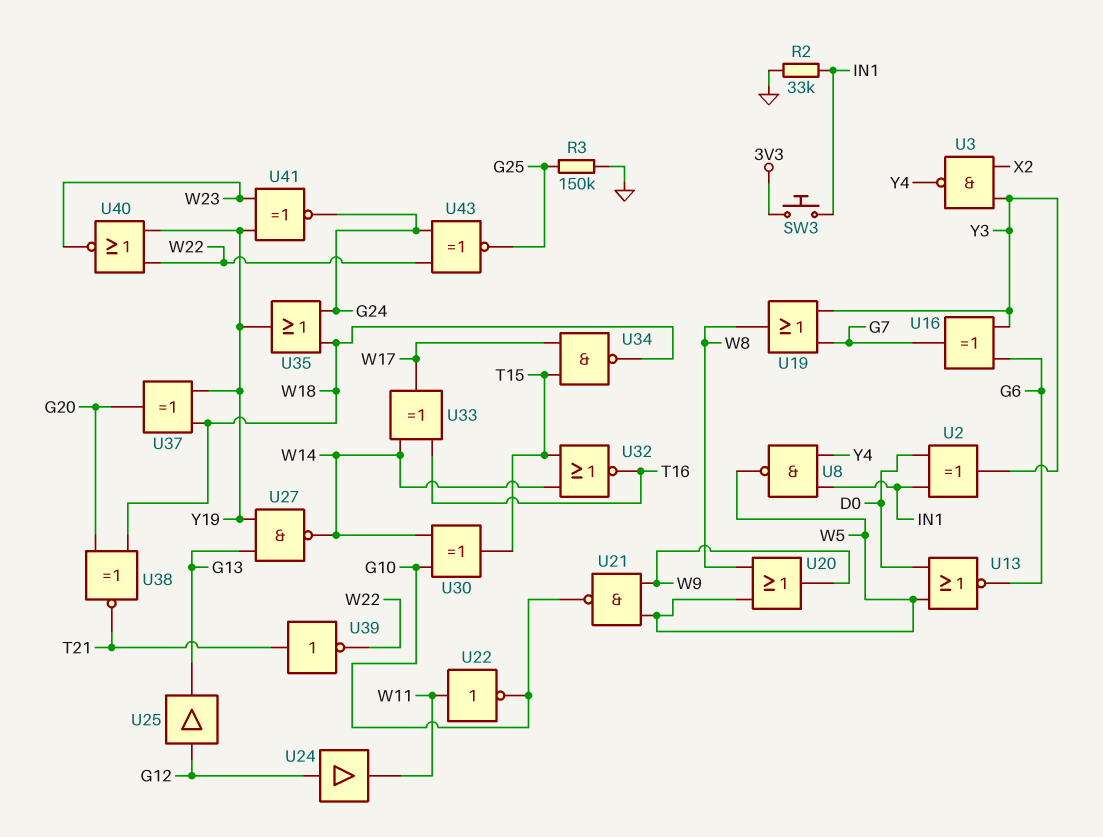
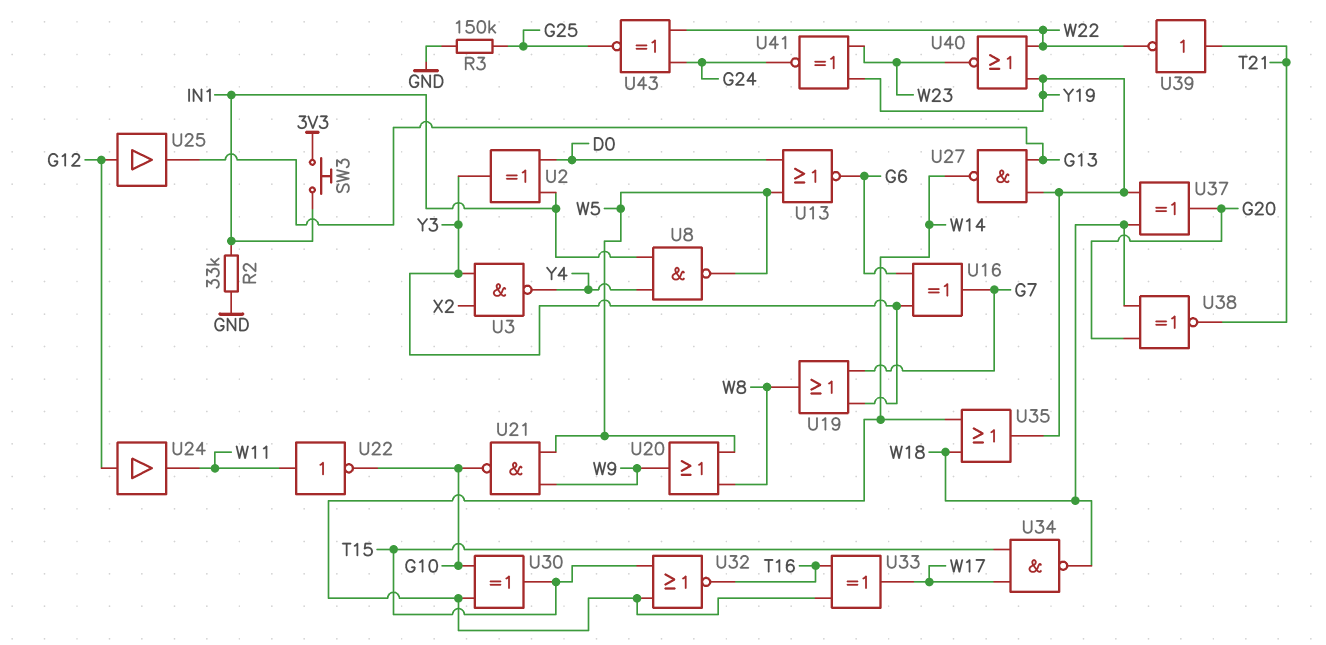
U35: OR (in G24, in W18, out Y19) -> OR (in W14, in W18, out Y19)

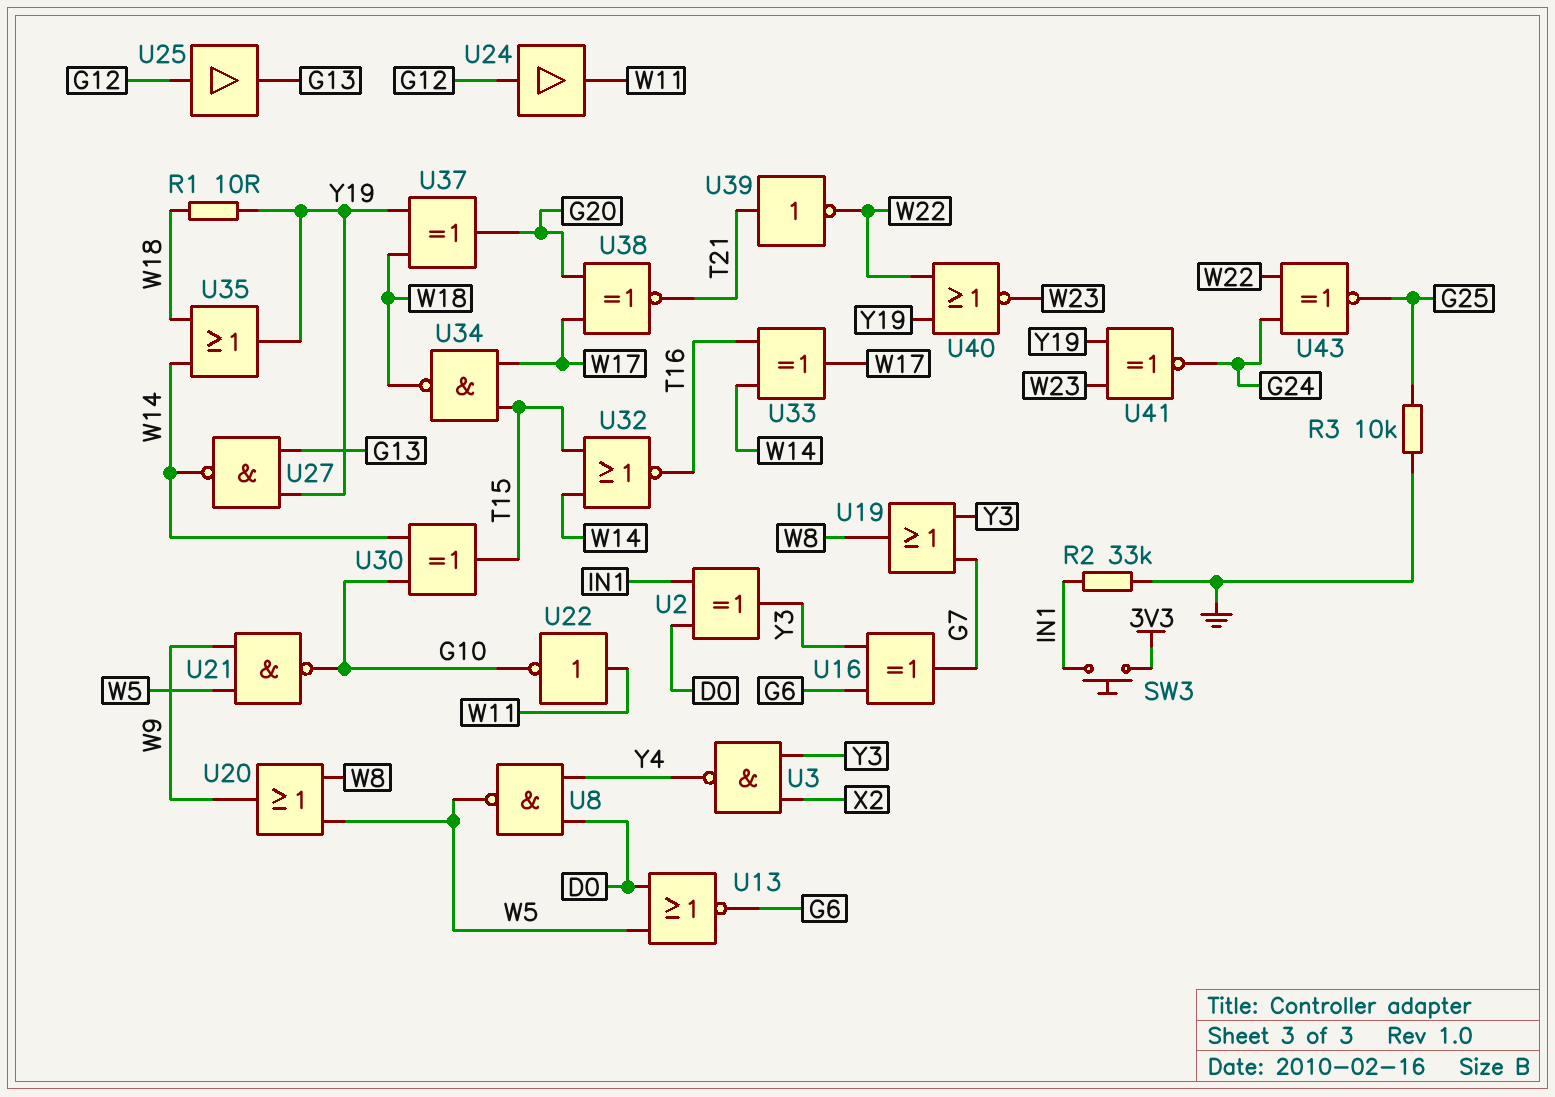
R1: none -> 10 (W18, Y19)
R3: 150k (G25, GND) -> 10k (G25, GND)
U8: NAND (in IN1, in Y4, out W5) -> NAND (in D0, in Y4, out W5)
U38: XNOR (in G20, in W18, out T21) -> XNOR (in G20, in W17, out T21)

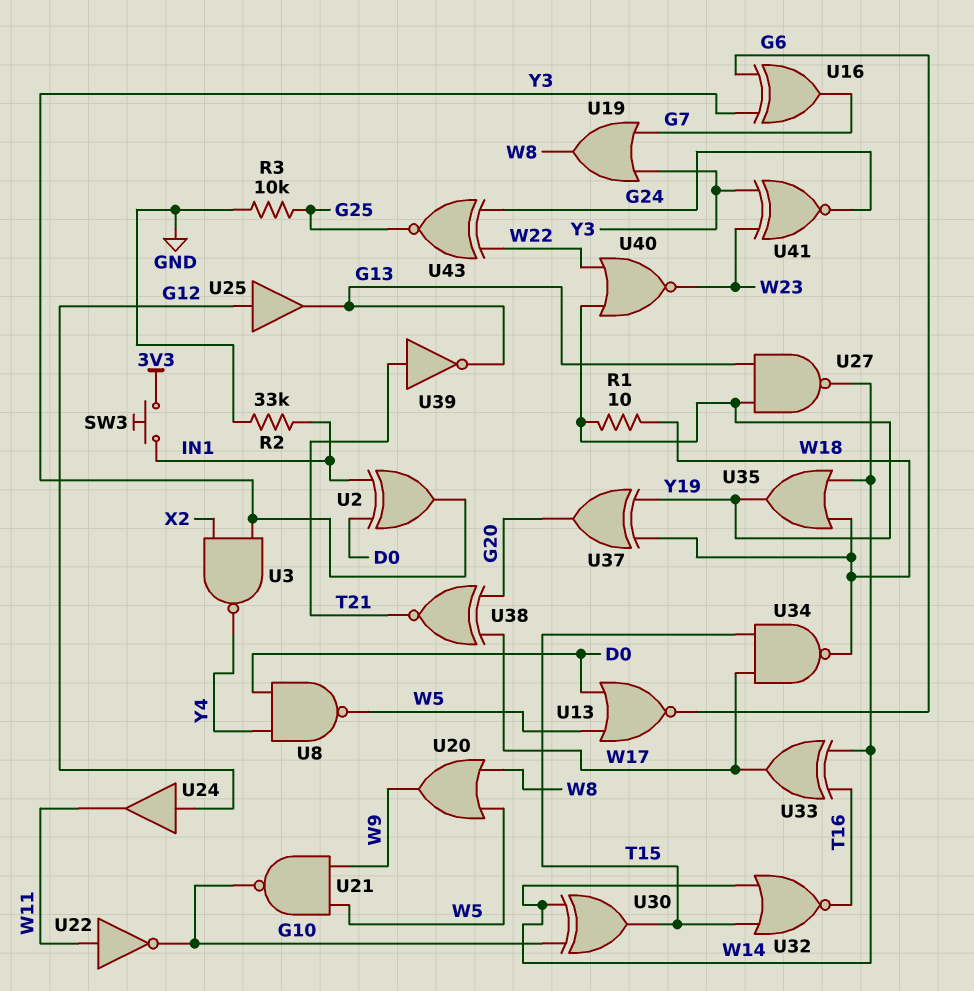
U39: NOT (in T21, out W22) -> NOT (in T21, out G13)
U41: XNOR (in W23, in Y19, out G24) -> XNOR (in W23, in Y3, out G24)

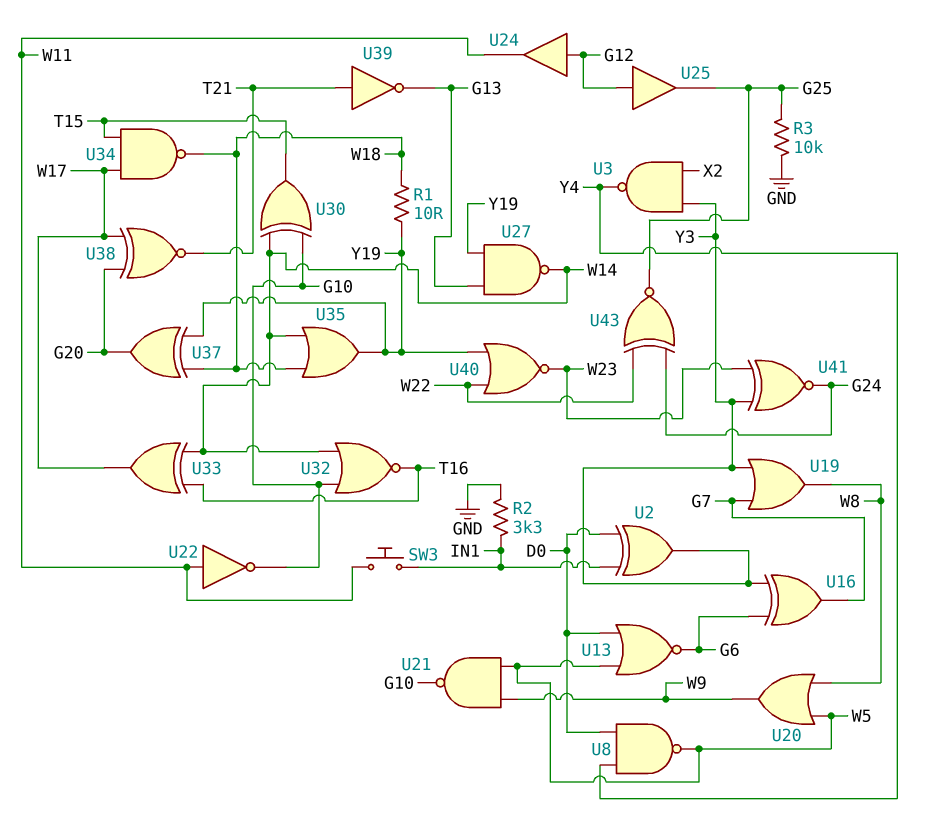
R2: 33k (GND, IN1) -> 3.3k (GND, IN1)
SW3: button (3V3, IN1) -> button (IN1, W11)
U25: buffer (in G12, out G13) -> buffer (in G12, out G25)
U32: NOR (in T15, in W14, out T16) -> NOR (in G10, in W14, out T16)

